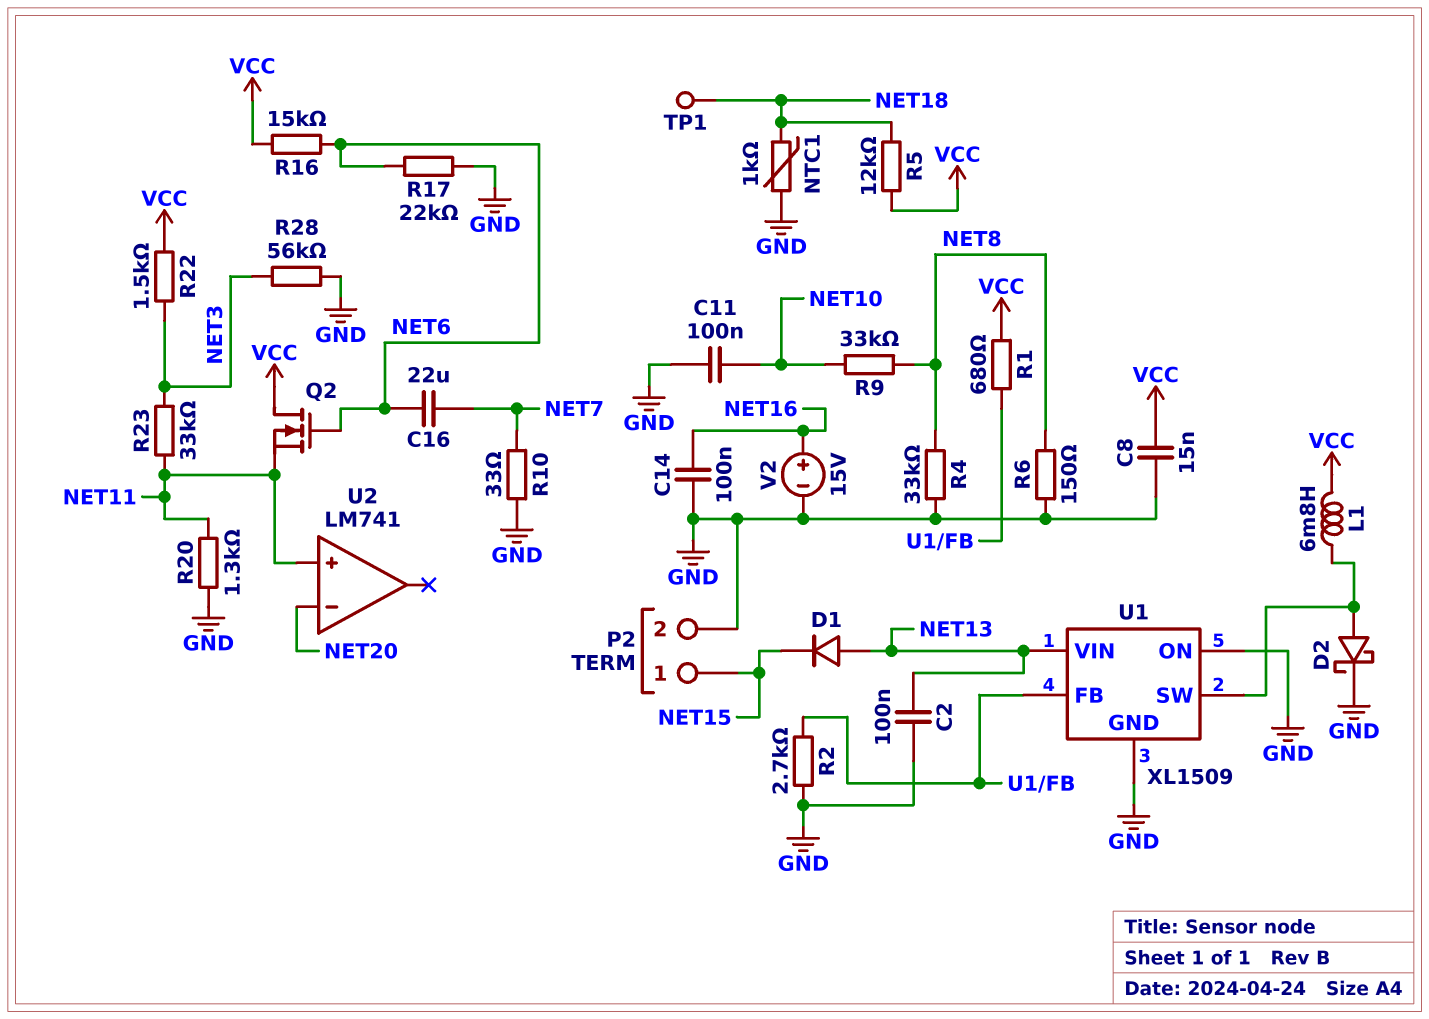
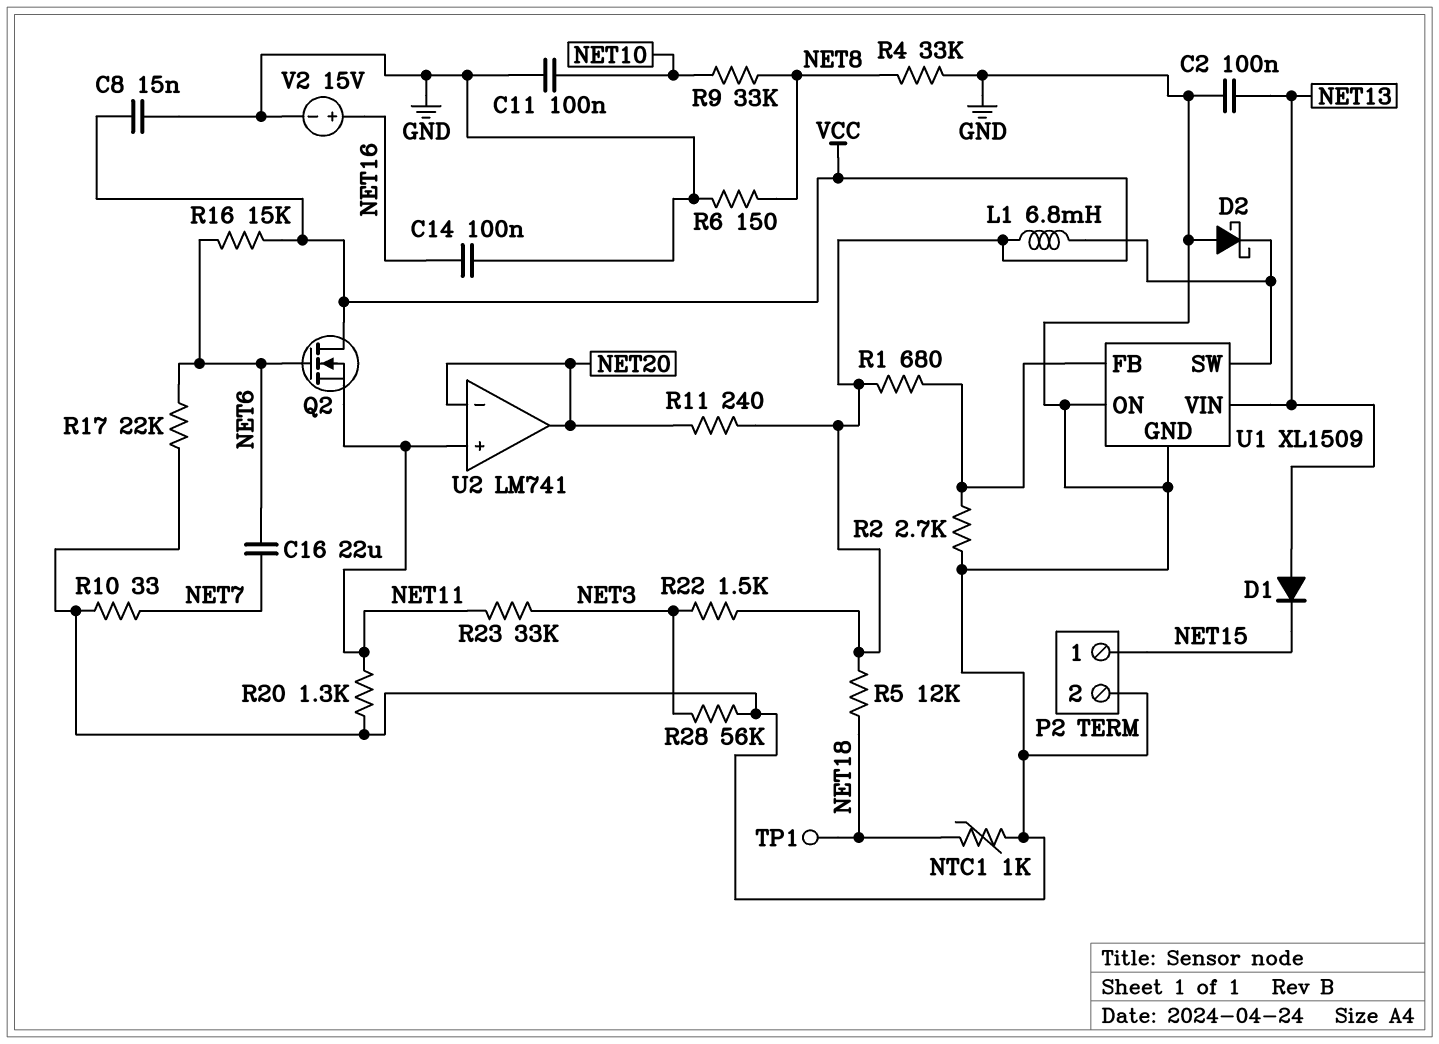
D2: schottky (A U1/SW, K GND) -> schottky (A GND, K U1/SW)
R11: none -> 240 (NET20, VCC)
U2 pin out: none -> NET20

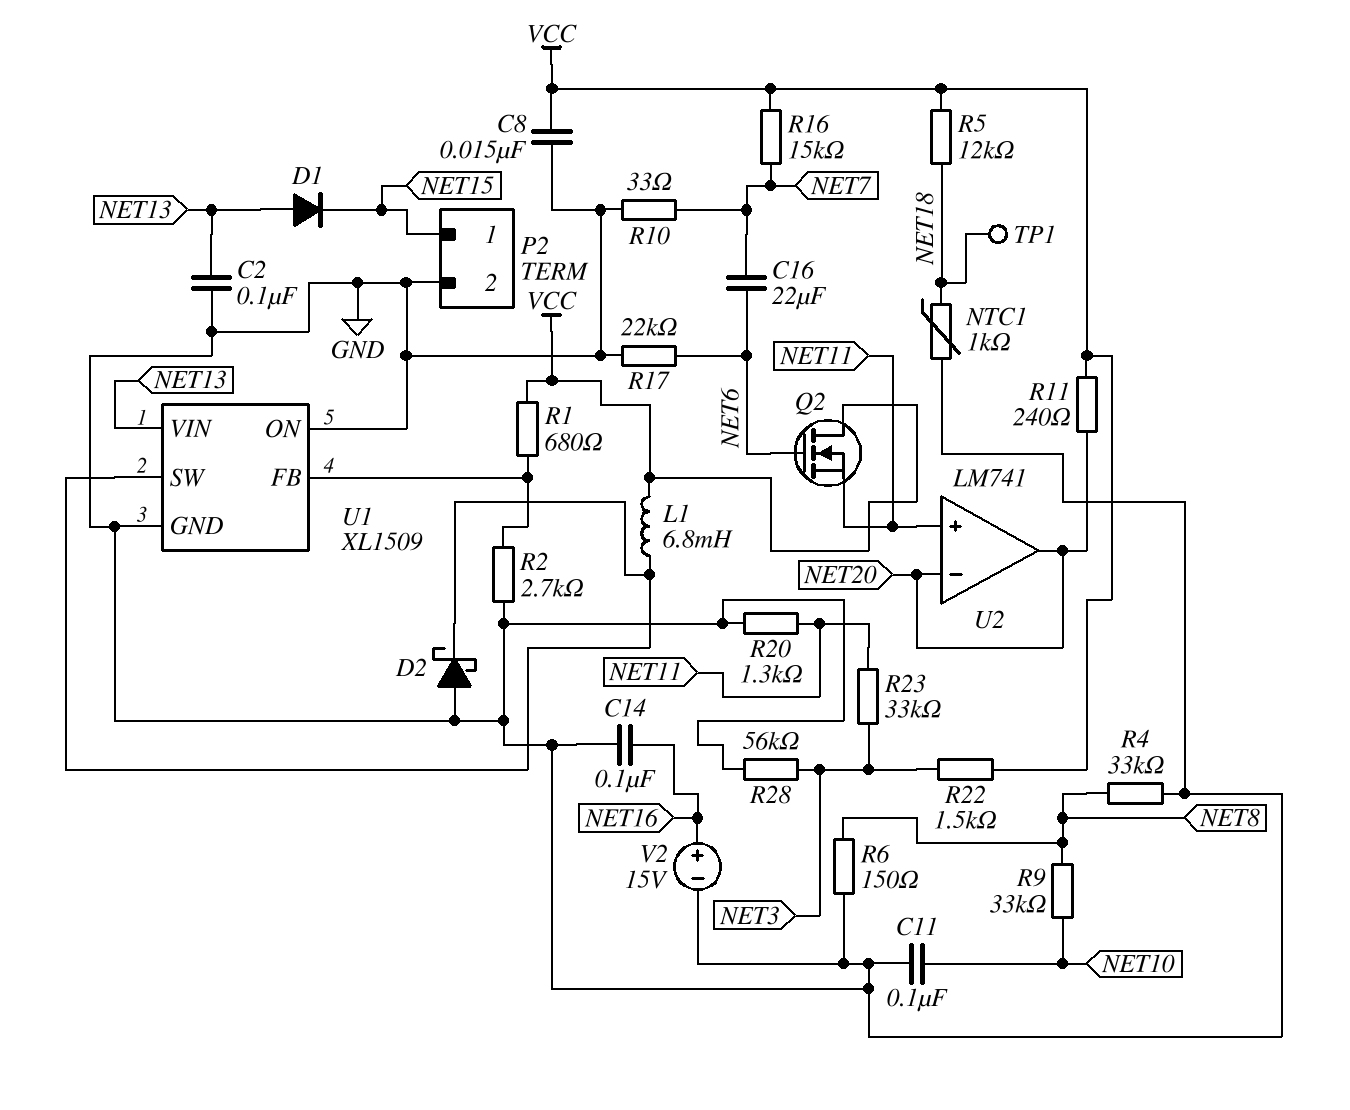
R16: 15k (NET6, VCC) -> 15k (NET7, VCC)

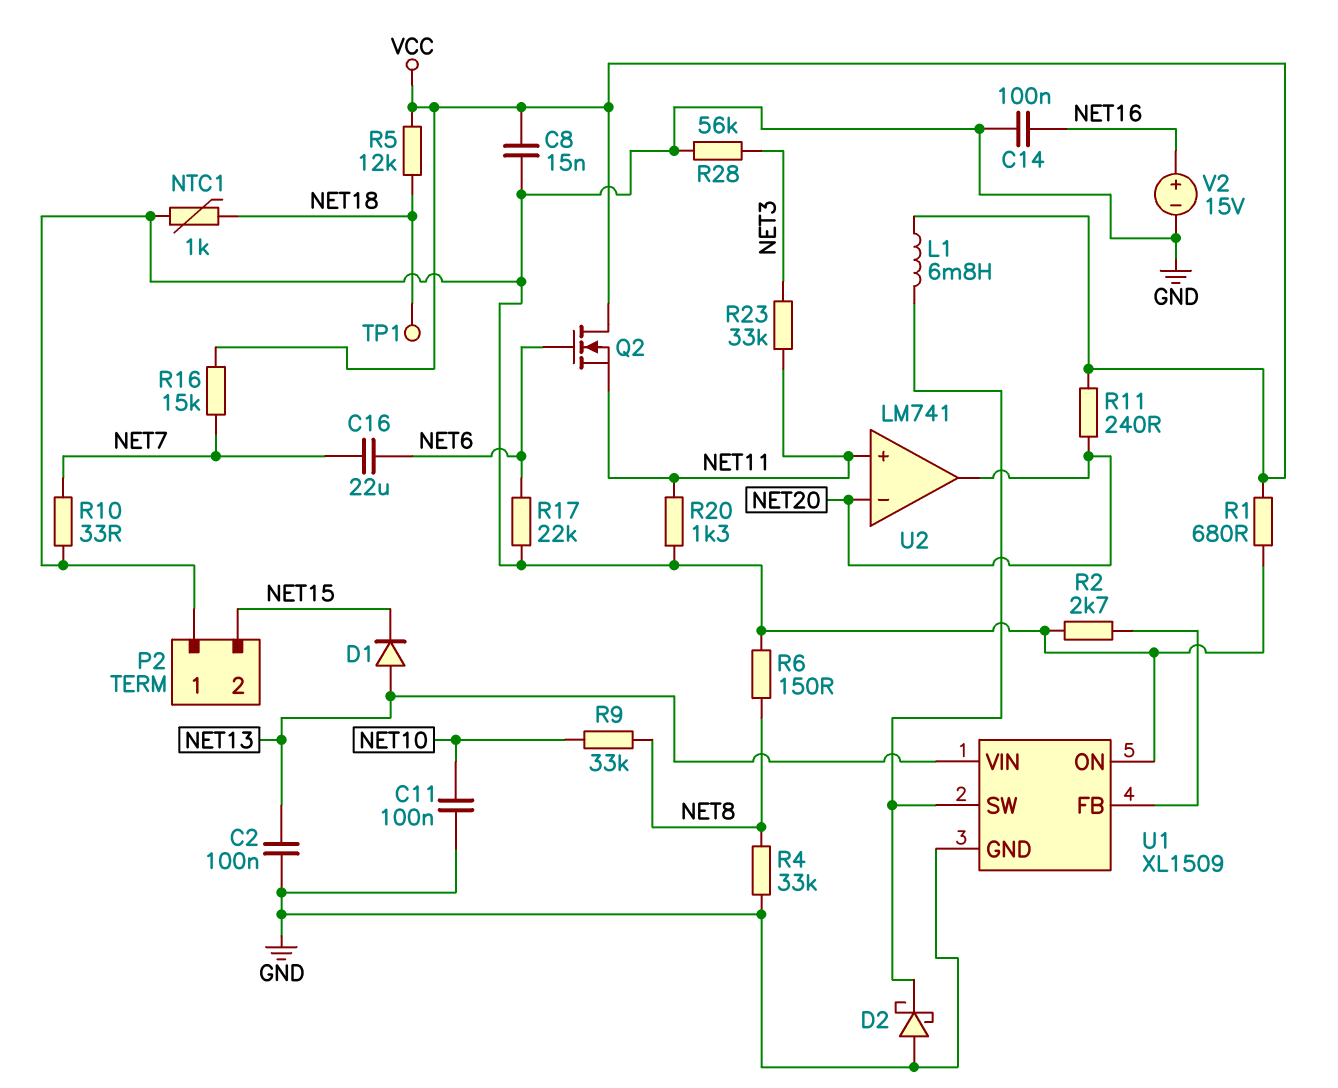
P2 pin 1: NET15 -> GND
P2 pin 2: GND -> NET15
R1: 680 (U1/FB, VCC) -> 680 (GND, VCC)
R22: 1.5k (NET3, VCC) -> none

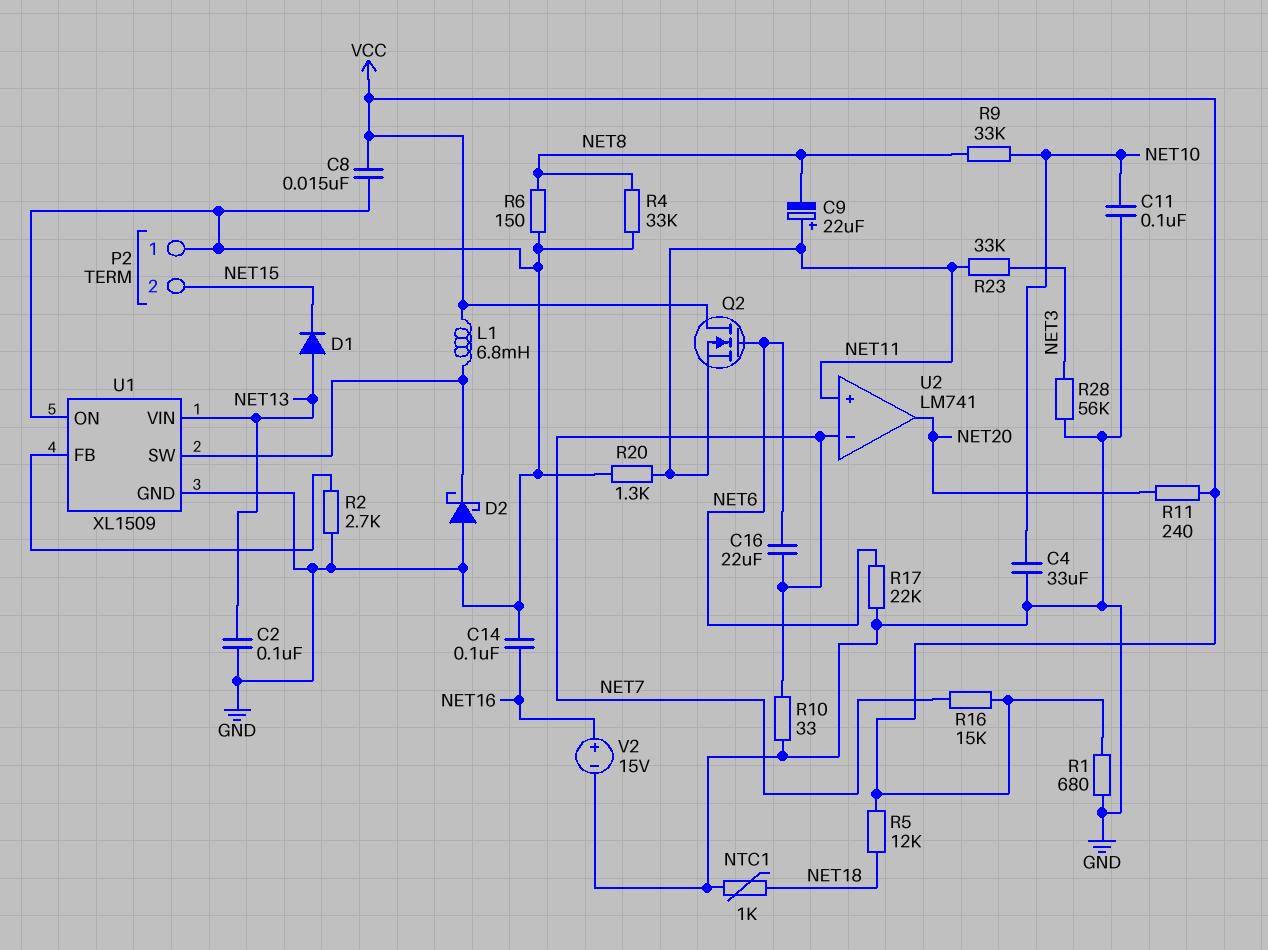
C4: none -> 33uF (GND, NET10)
C9: none -> 22uF (plus NET11, minus NET8)
TP1: test point (NET18) -> none
U2 pin in-: NET20 -> NET7

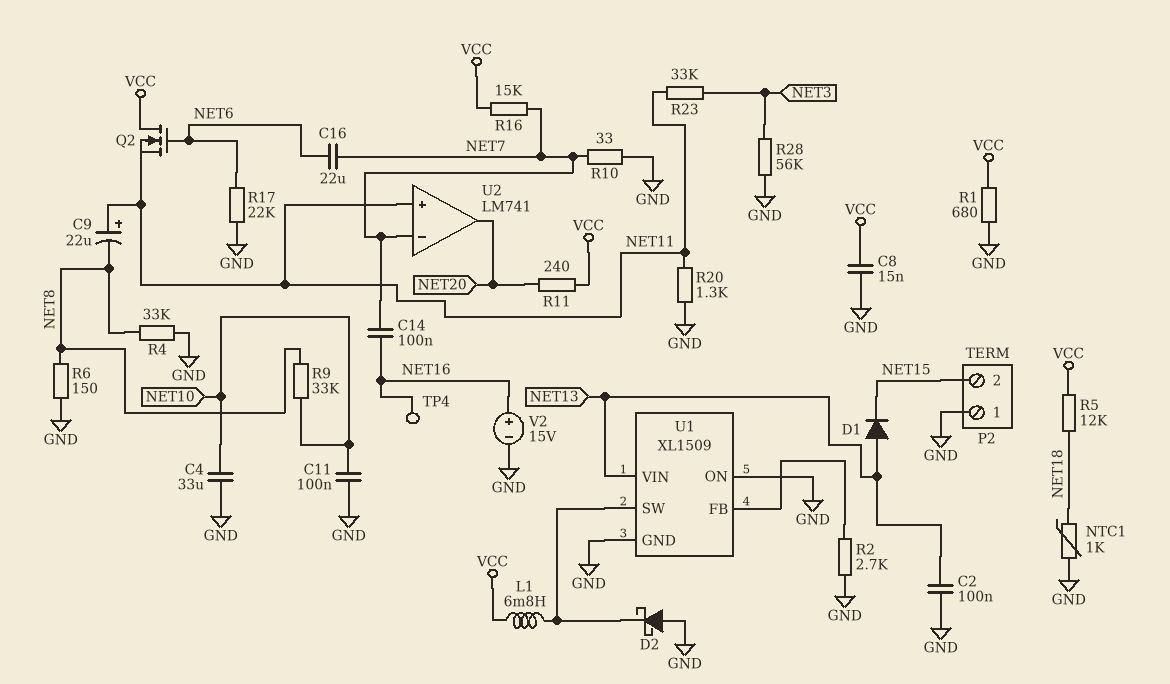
C14: 100nF (GND, NET16) -> 100nF (NET7, NET16)
TP4: none -> test point (NET16)

